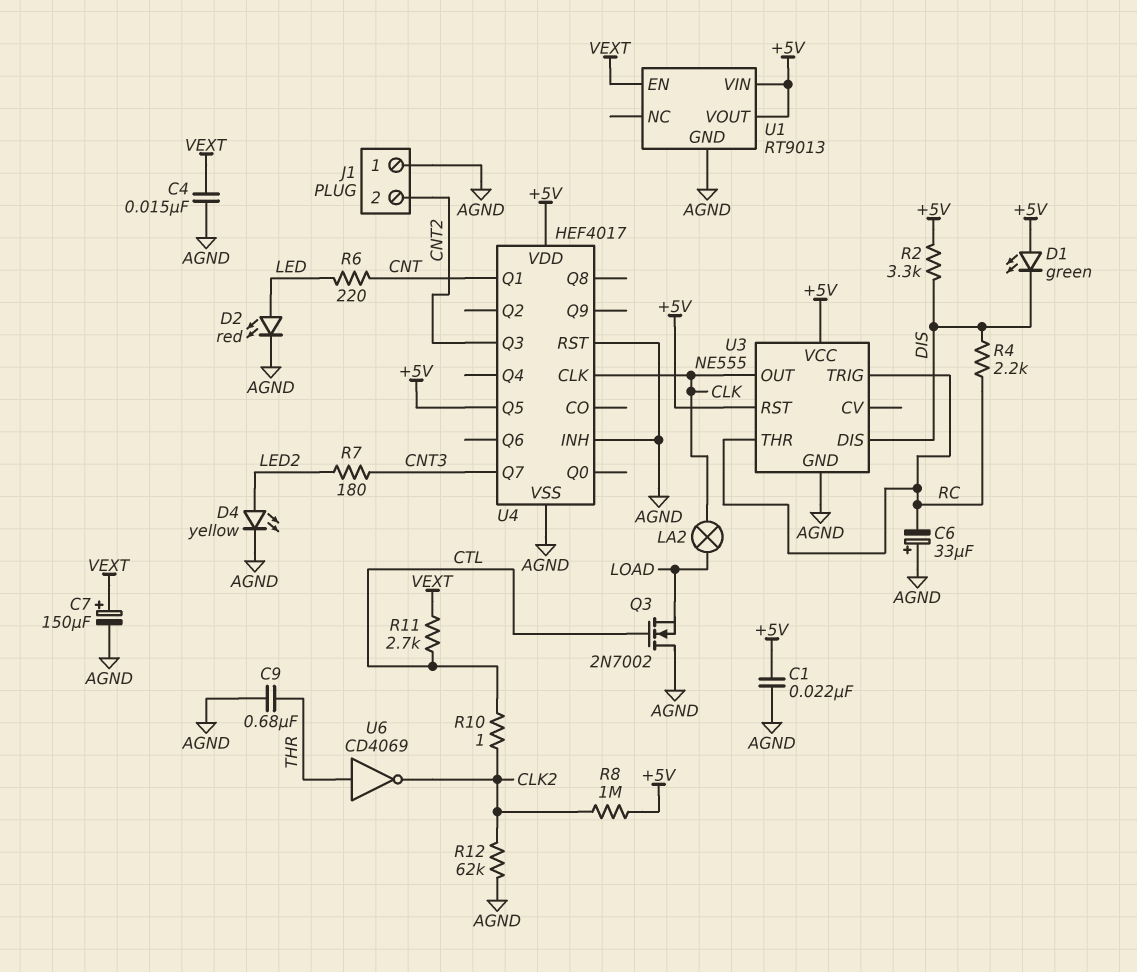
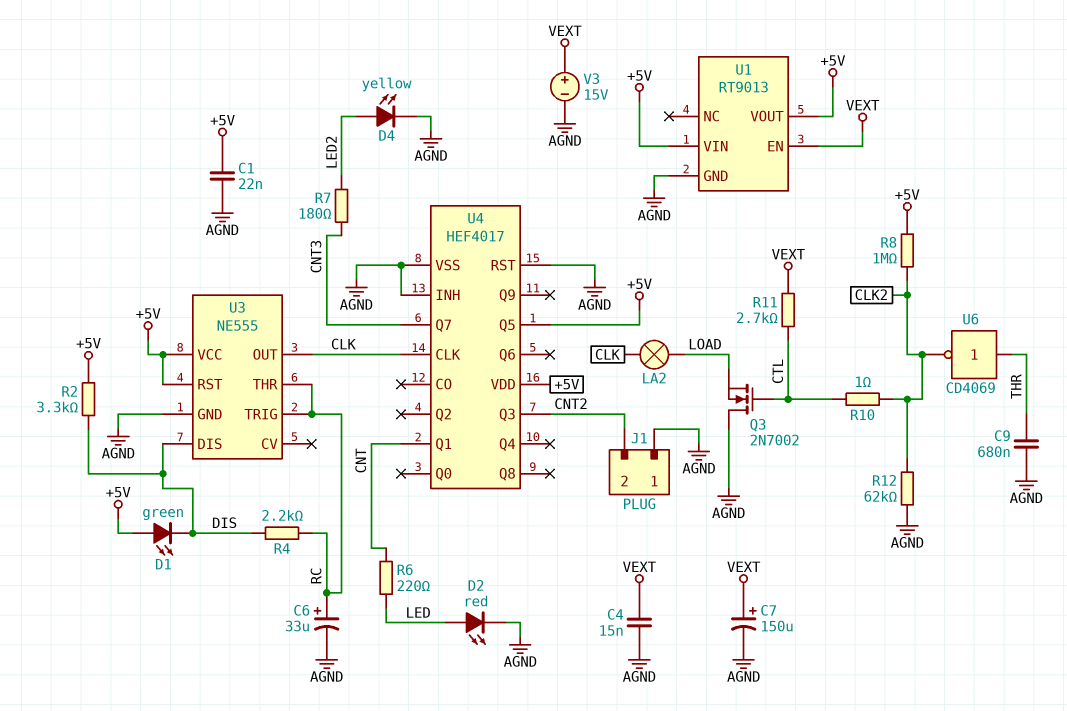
C6: 33uF (plus AGND, minus RC) -> 33uF (plus RC, minus AGND)
V3: none -> 15V (plus VEXT, minus AGND)

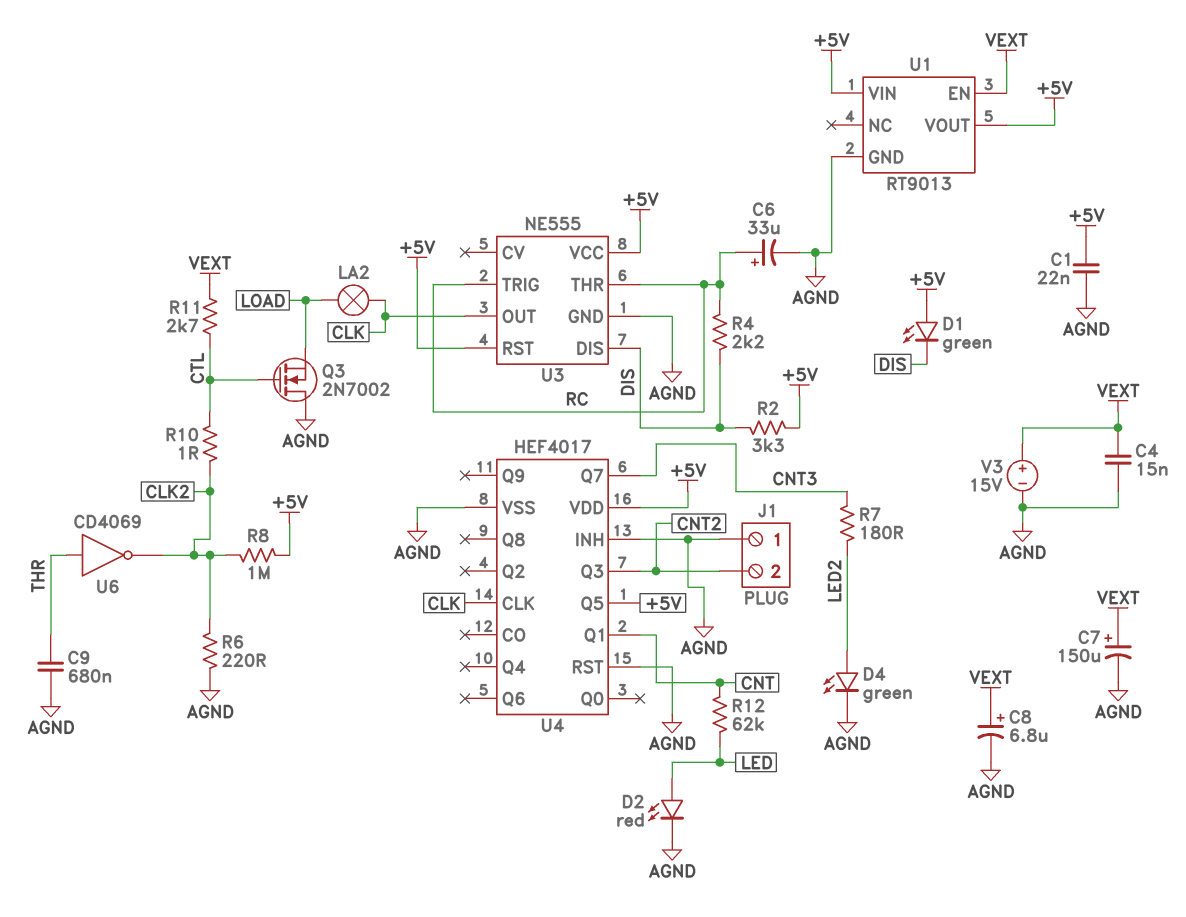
C8: none -> 6.8uF (plus VEXT, minus AGND)
D4: LED yellow (A LED2, K AGND) -> LED green (A LED2, K AGND)
R6: 220 (CNT, LED) -> 220 (AGND, CLK2)
R12: 62k (AGND, CLK2) -> 62k (CNT, LED)

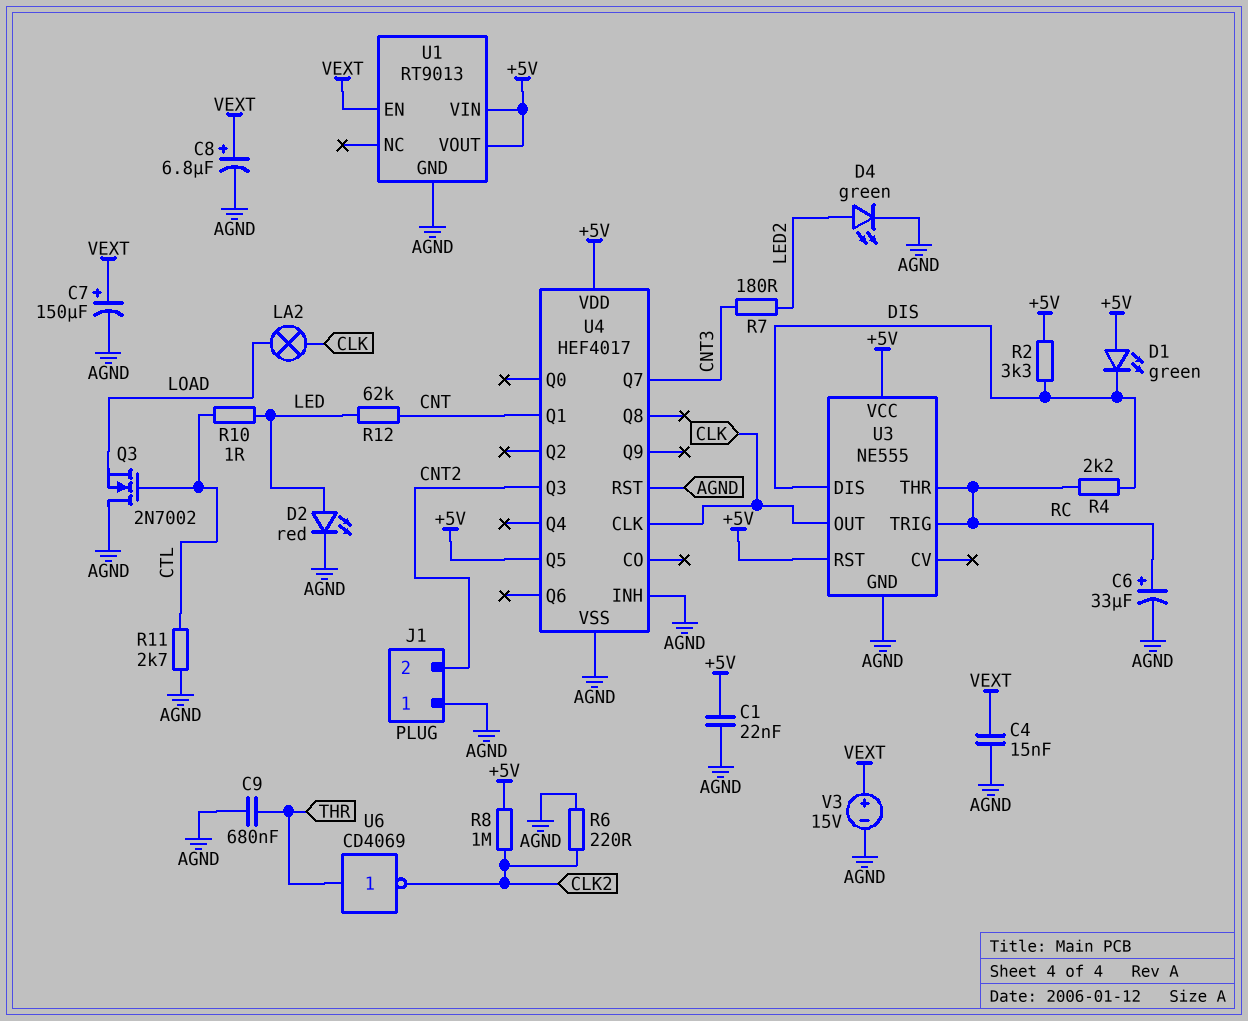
R10: 1 (CLK2, CTL) -> 1 (CTL, LED)
R11: 2.7k (CTL, VEXT) -> 2.7k (AGND, CTL)

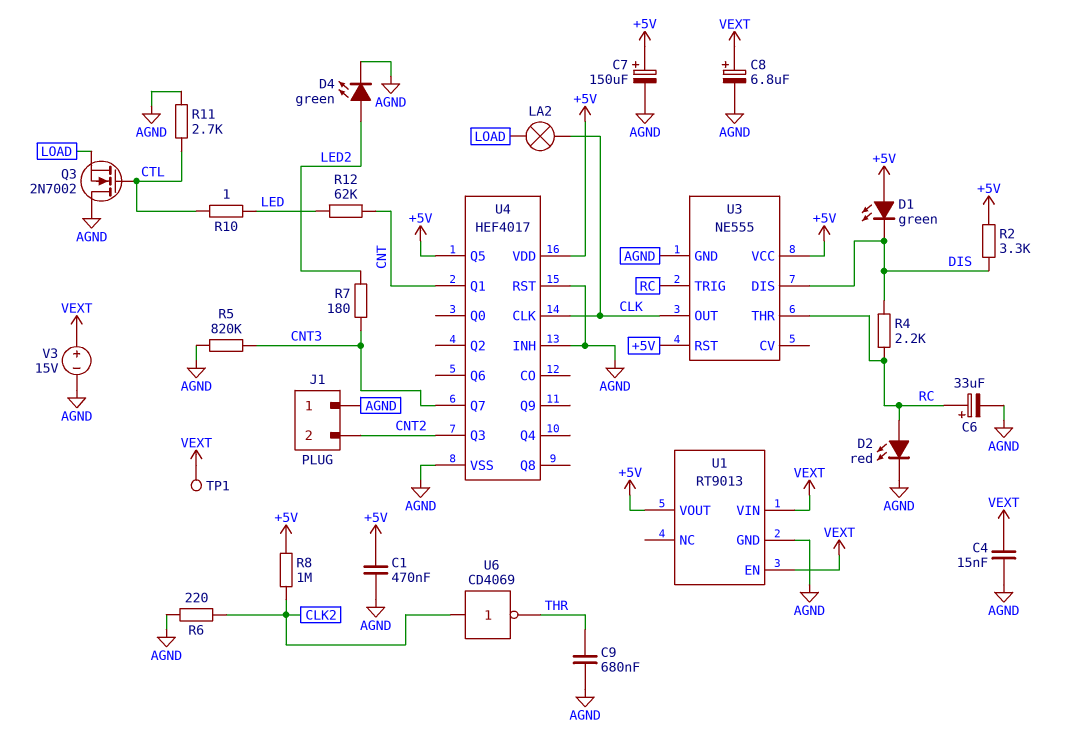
C1: 22nF (+5V, AGND) -> 470nF (+5V, AGND)
C7: 150uF (plus VEXT, minus AGND) -> 150uF (plus +5V, minus AGND)
D2: LED red (A LED, K AGND) -> LED red (A RC, K AGND)
R5: none -> 820k (AGND, CNT3)
TP1: none -> test point (VEXT)
U1 pin VIN: +5V -> VEXT
U6: NOT CD4069 (in THR, out CLK2) -> NOT CD4069 (in CLK2, out THR)

